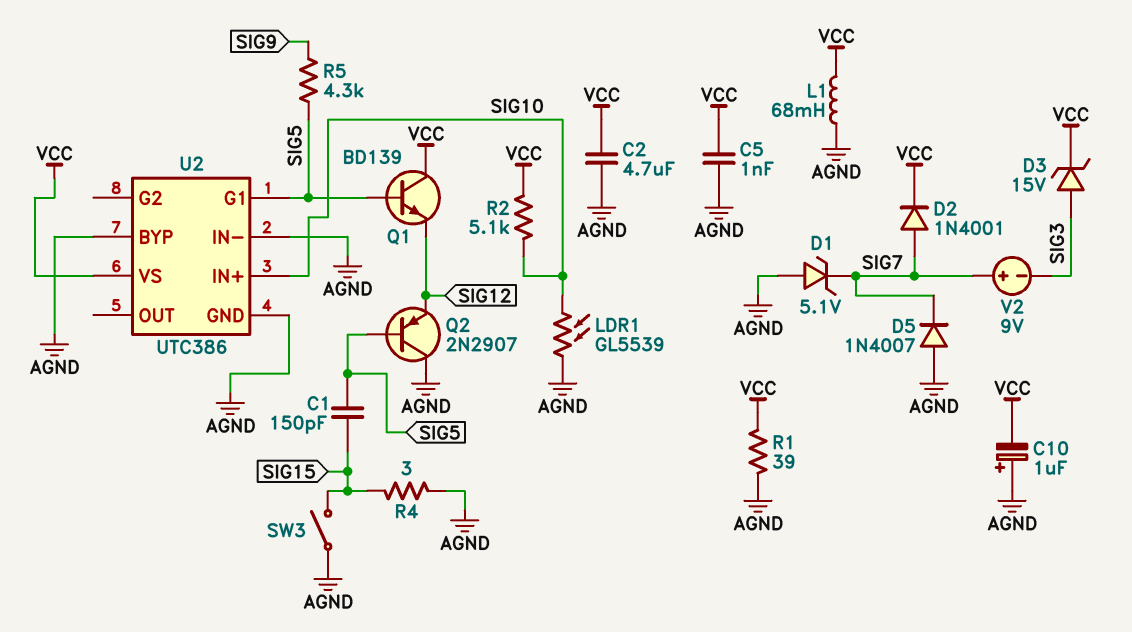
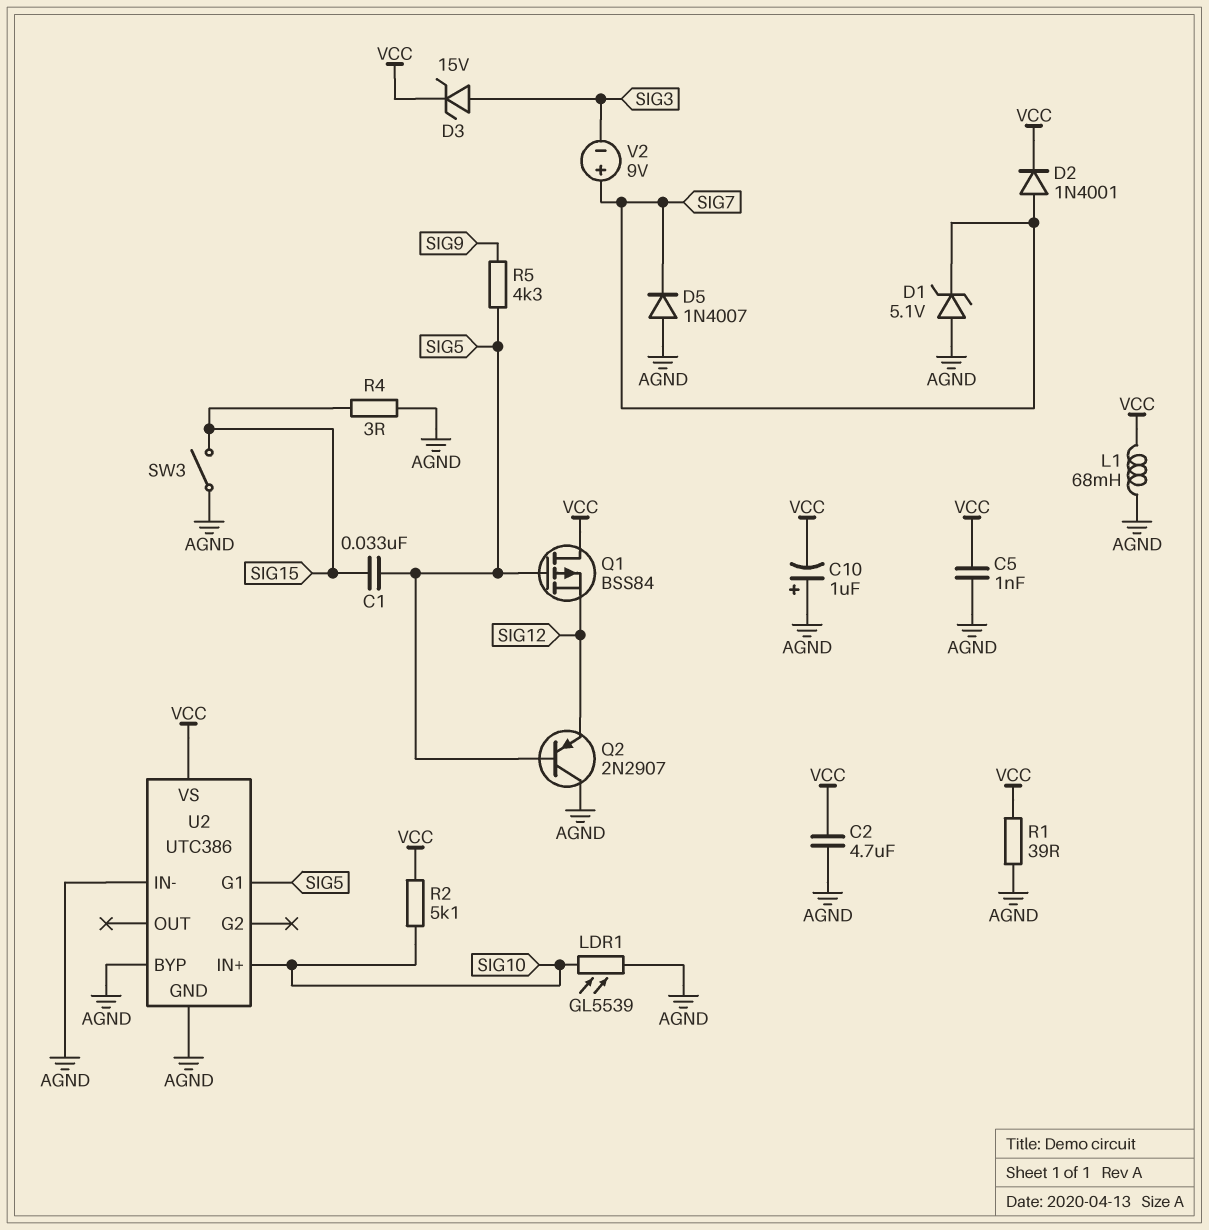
C1: 150pF (SIG5, SIG15) -> 33nF (SIG5, SIG15)
Q1: NPN BD139 (B SIG5, C VCC, E SIG12) -> PMOS BSS84 (G SIG5, D VCC, S SIG12)

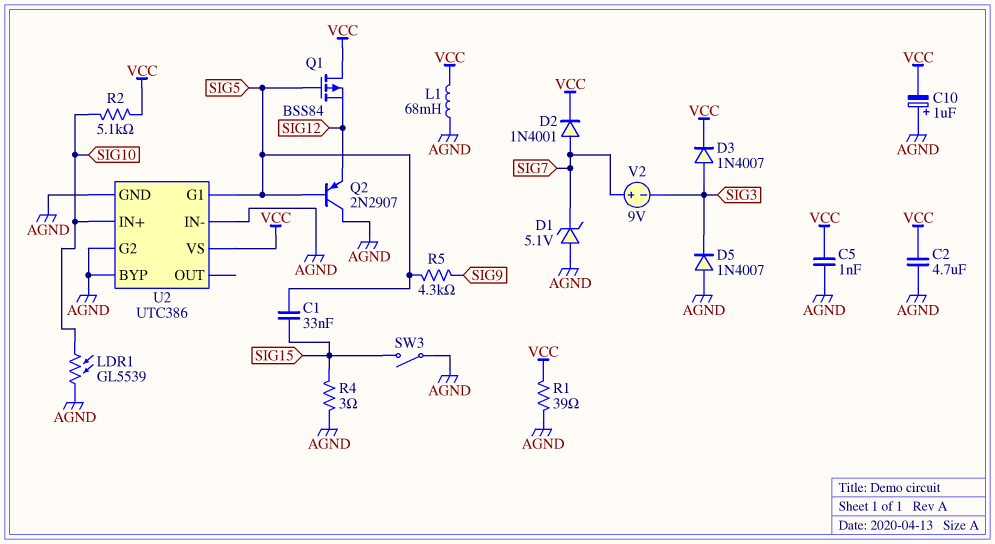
D3: zener 15V (A SIG3, K VCC) -> diode 1N4007 (A SIG3, K VCC)
D5: diode 1N4007 (A AGND, K SIG7) -> diode 1N4007 (A AGND, K SIG3)
U2 pin G2: none -> AGND

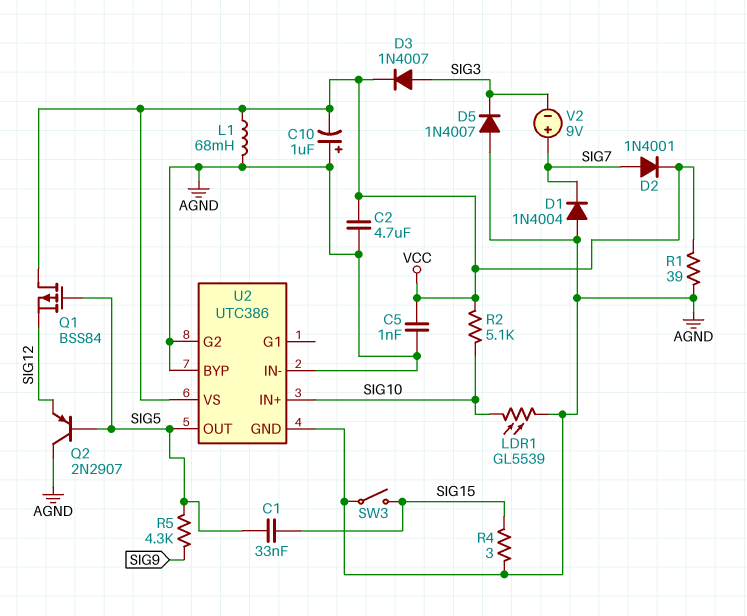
D1: zener 5.1V (A AGND, K SIG7) -> diode 1N4004 (A AGND, K SIG7)
U2 pin G1: SIG5 -> none
U2 pin OUT: none -> SIG5

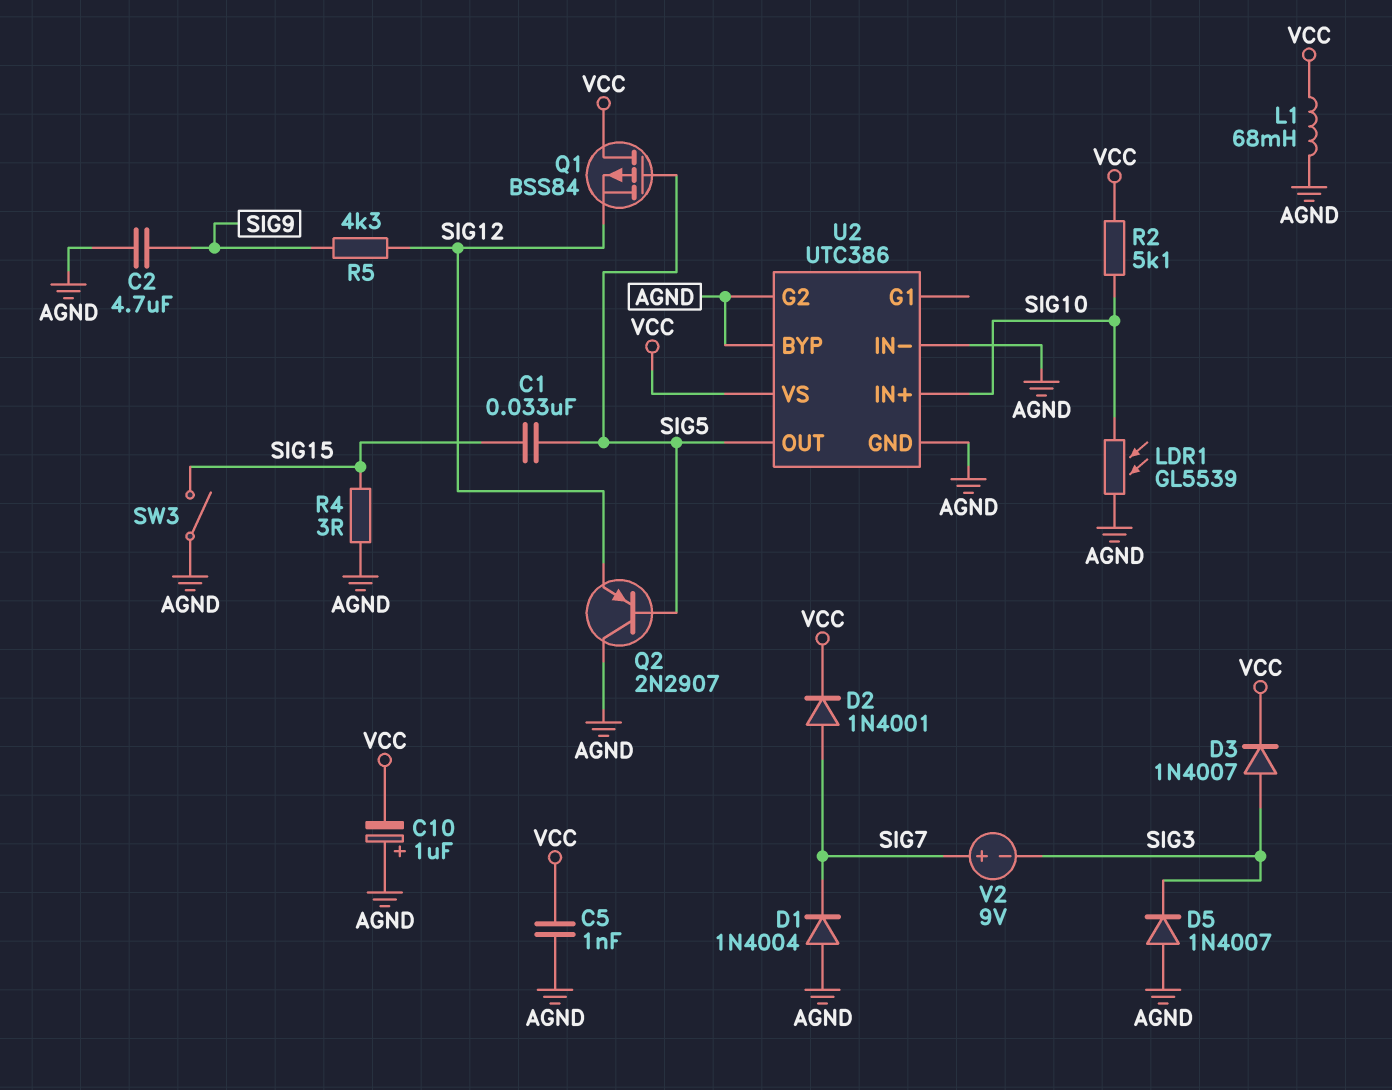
C2: 4.7uF (AGND, VCC) -> 4.7uF (AGND, SIG9)
R1: 39 (AGND, VCC) -> none
R5: 4.3k (SIG5, SIG9) -> 4.3k (SIG9, SIG12)

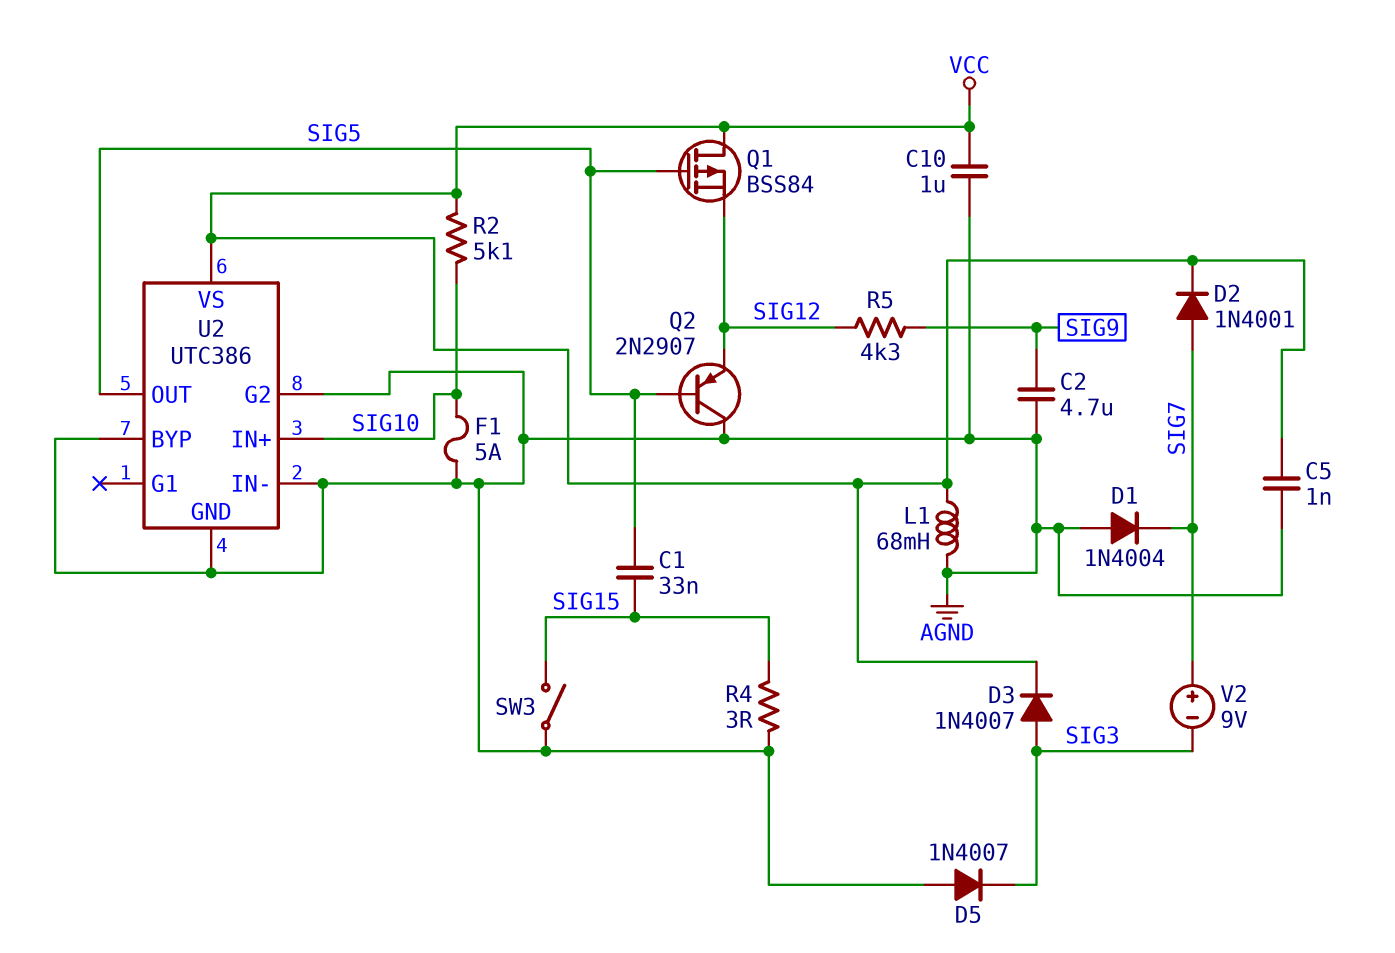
C10: 1uF (plus AGND, minus VCC) -> 1uF (AGND, VCC)
F1: none -> 5A (AGND, SIG10)
LDR1: GL5539 (AGND, SIG10) -> none

